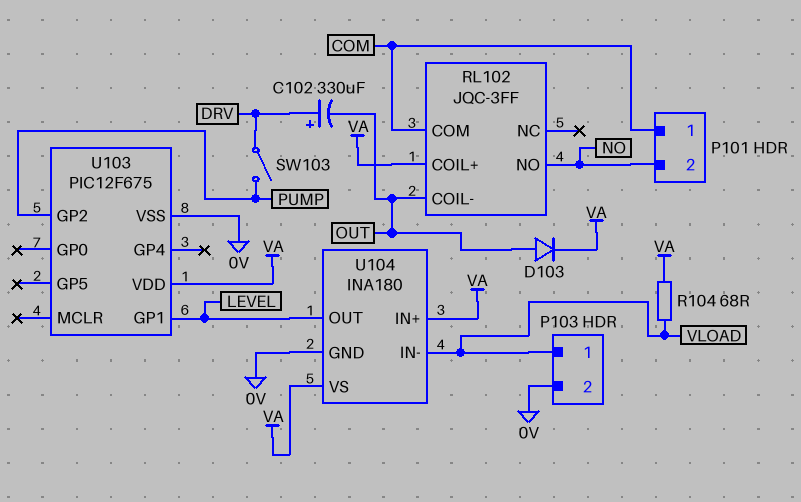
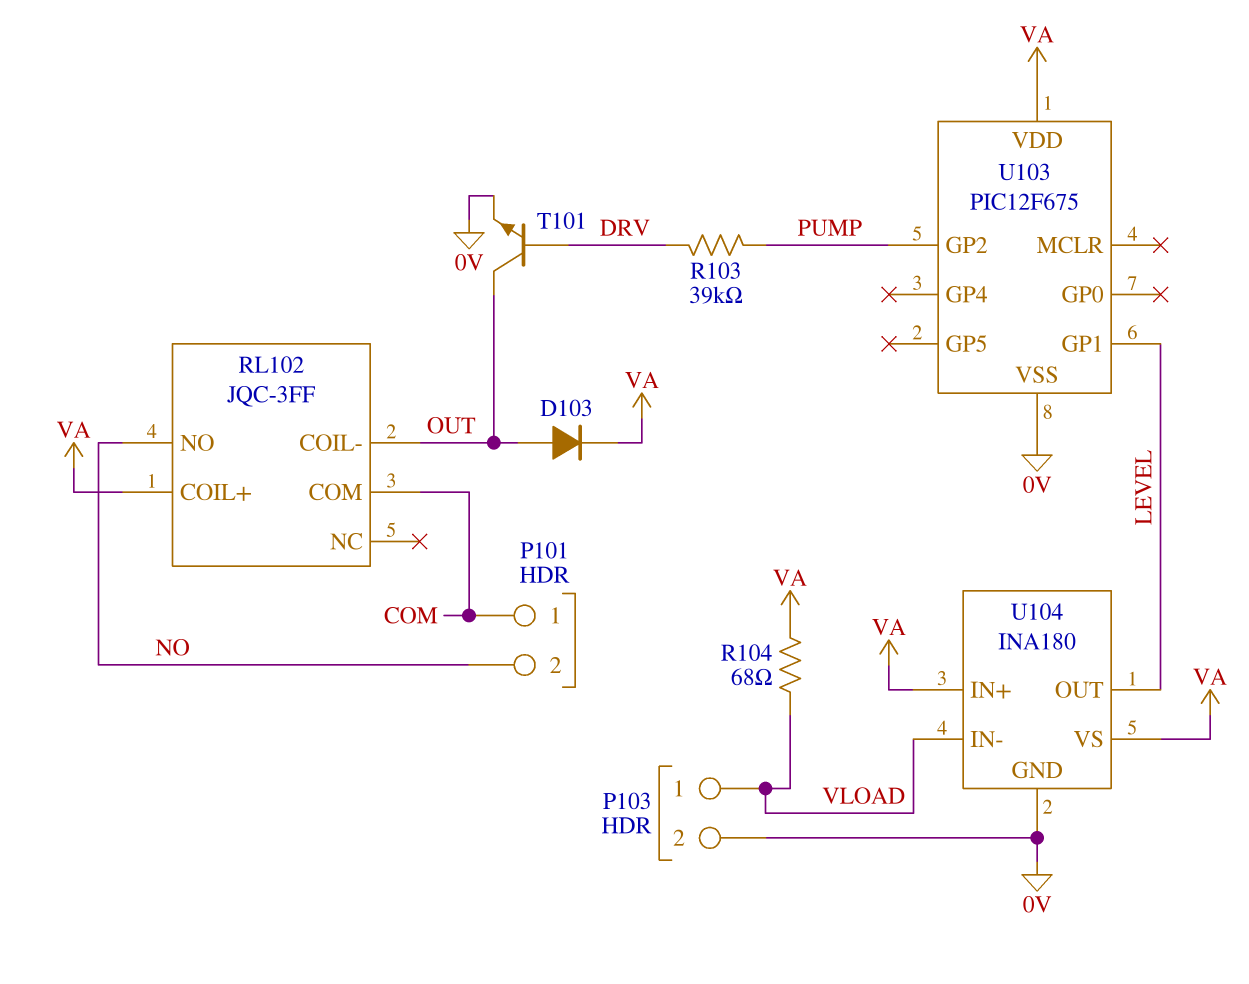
C102: 330uF (plus DRV, minus OUT) -> none
R103: none -> 39k (DRV, PUMP)
SW103: switch (DRV, PUMP) -> none
T101: none -> NPN (B DRV, C OUT, E 0V)

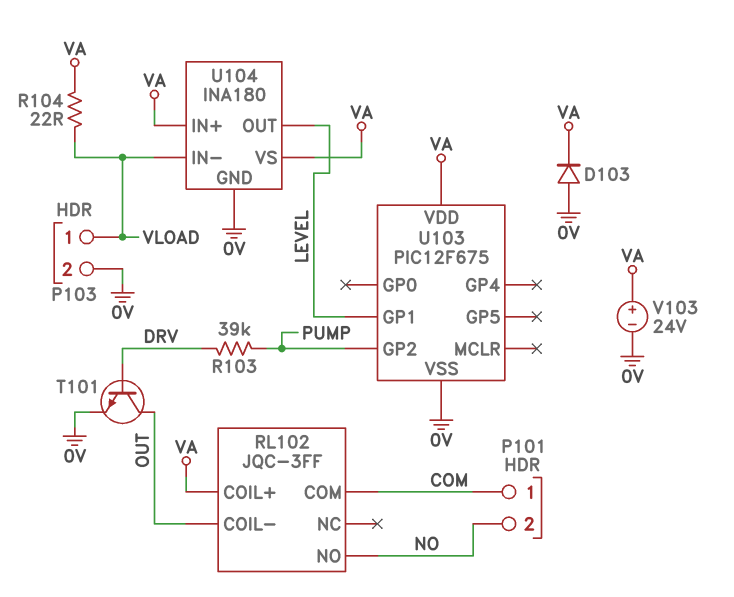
D103: diode (A OUT, K VA) -> diode (A 0V, K VA)
R104: 68 (VA, VLOAD) -> 22 (VA, VLOAD)
V103: none -> 24V (plus VA, minus 0V)

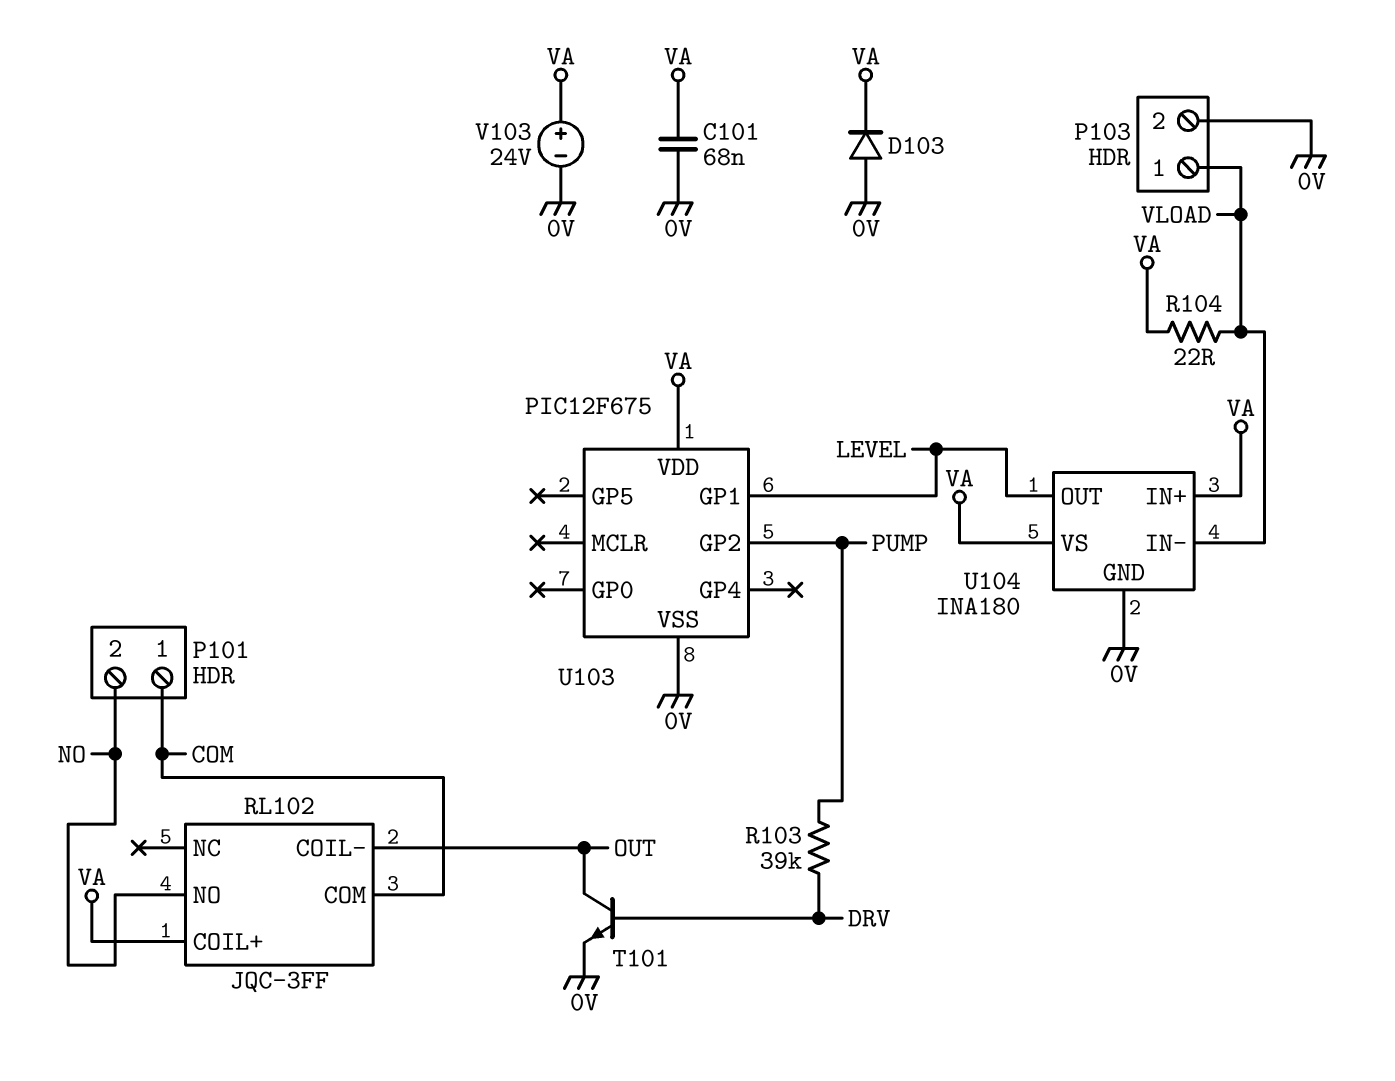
C101: none -> 68nF (0V, VA)

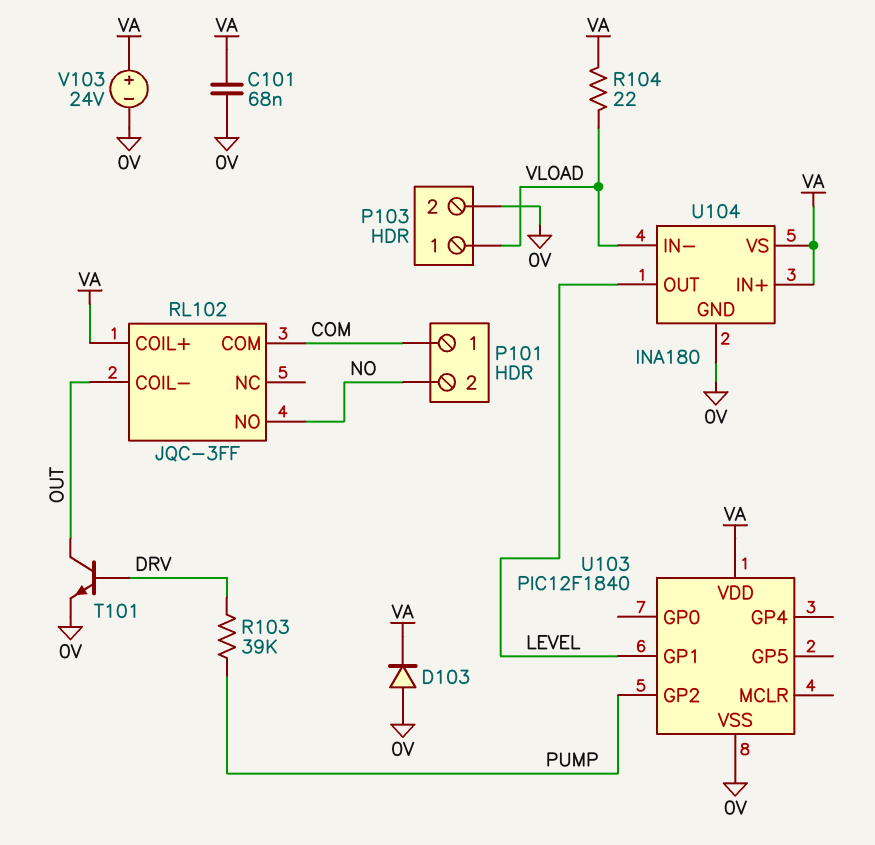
U103: PIC12F675 -> PIC12F1840

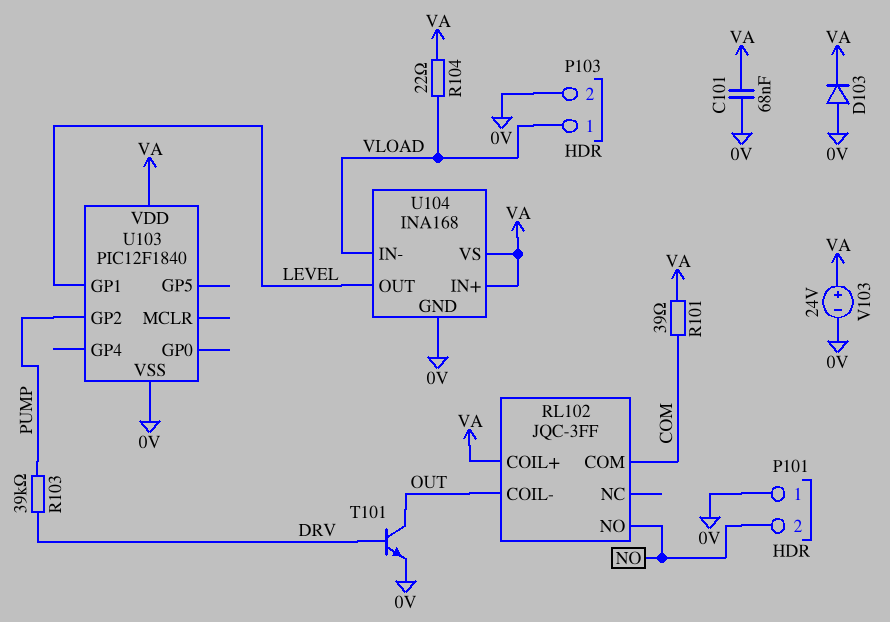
P101 pin 1: COM -> 0V
R101: none -> 39 (COM, VA)
U104: INA180 -> INA168

